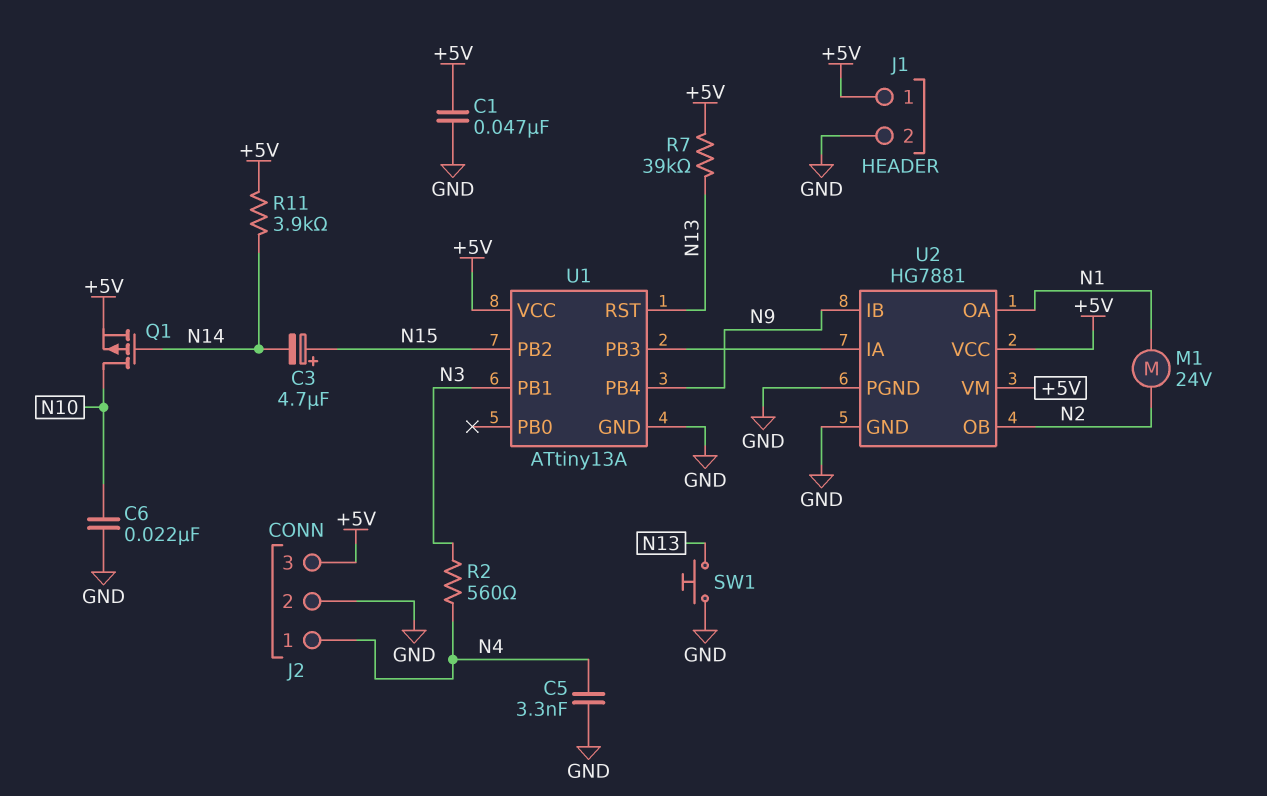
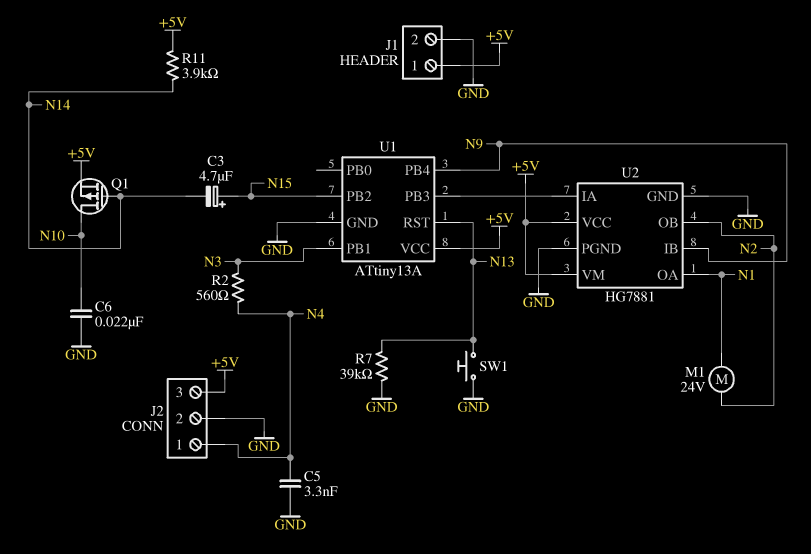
C1: 47nF (+5V, GND) -> none
R7: 39k (+5V, N13) -> 39k (GND, N13)

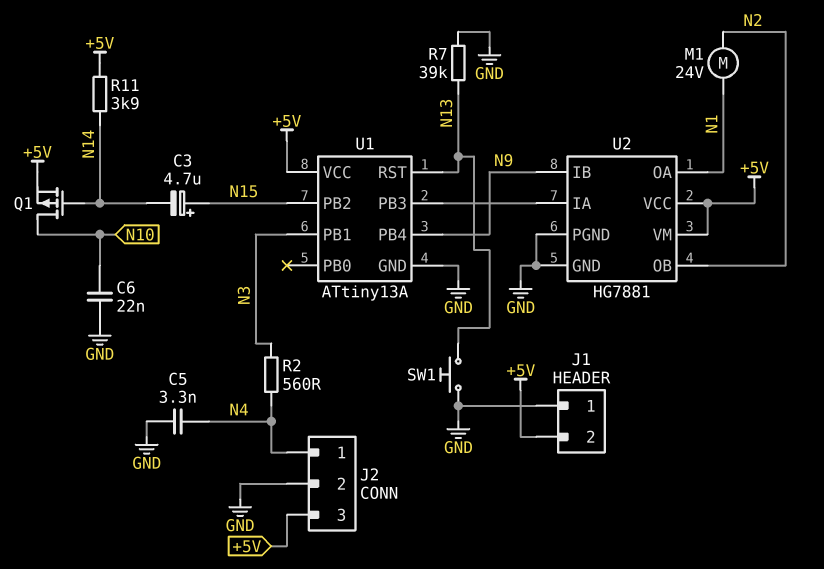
J1 pin 1: +5V -> GND
J1 pin 2: GND -> +5V

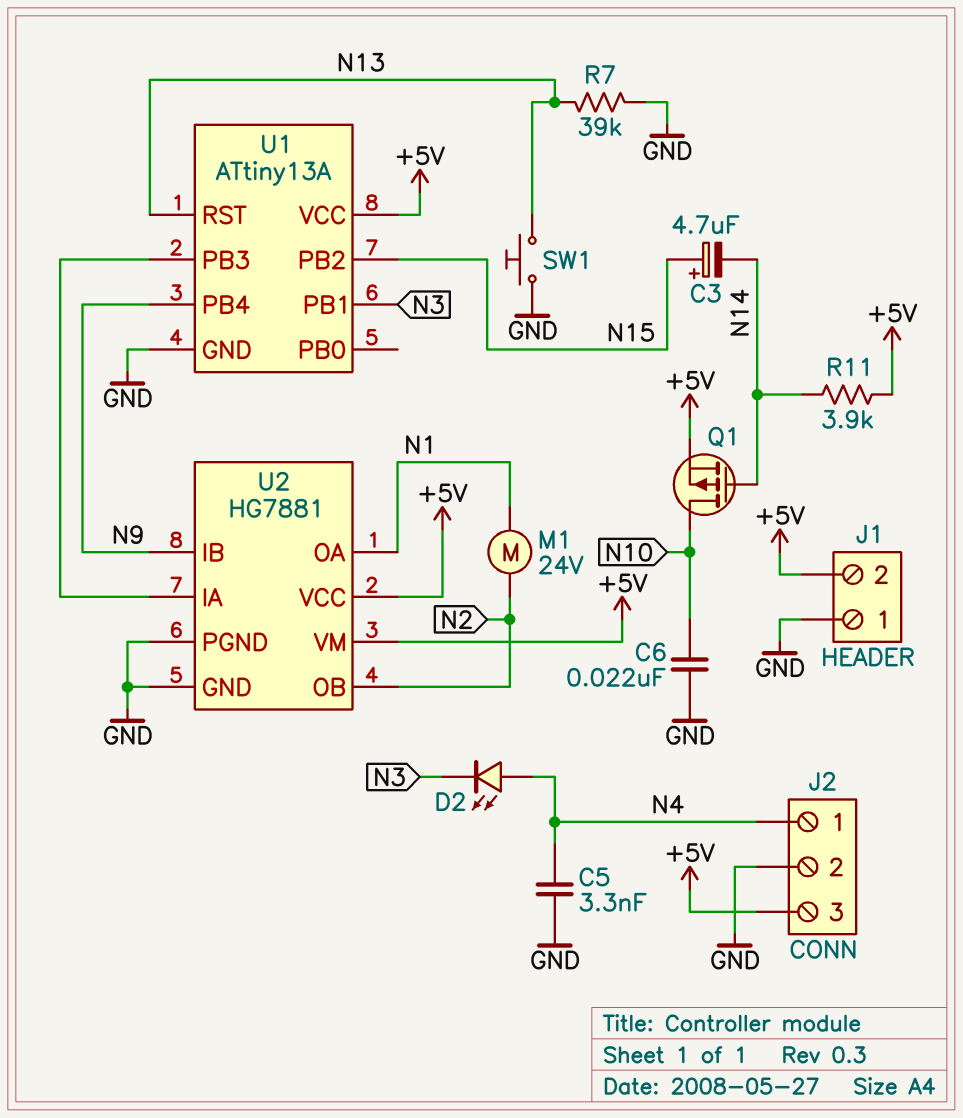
D2: none -> LED (A N4, K N3)
R2: 560 (N3, N4) -> none

